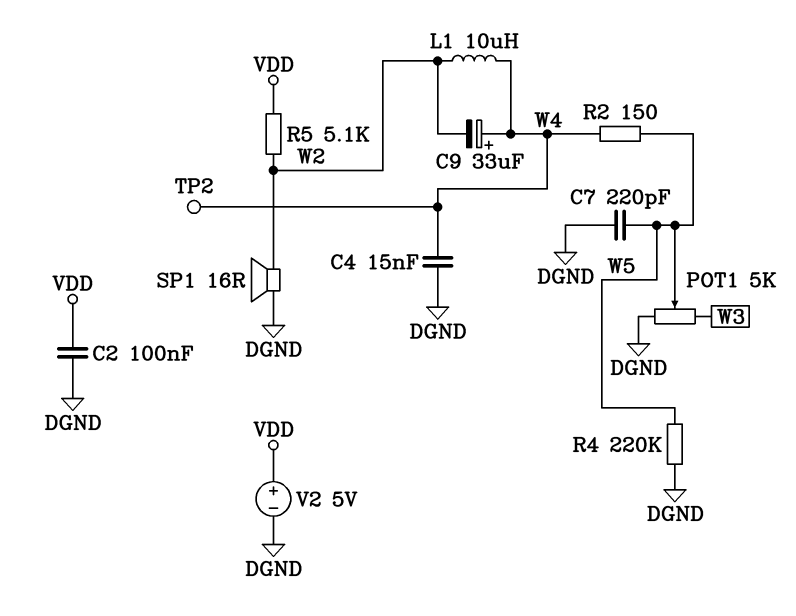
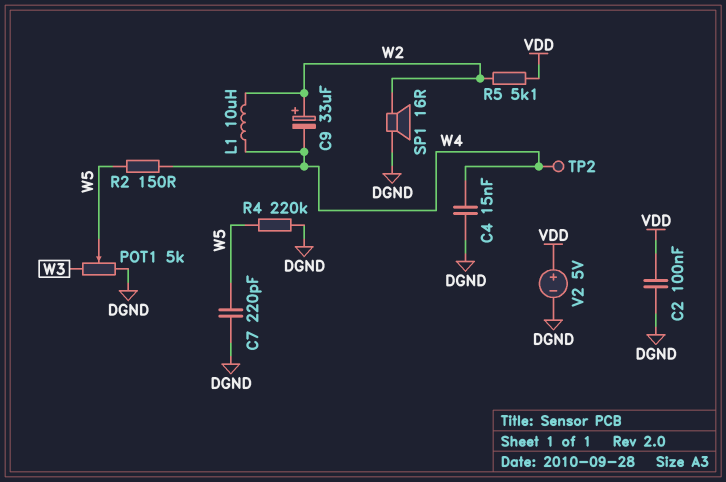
C9: 33uF (plus W4, minus W2) -> 33uF (plus W2, minus W4)

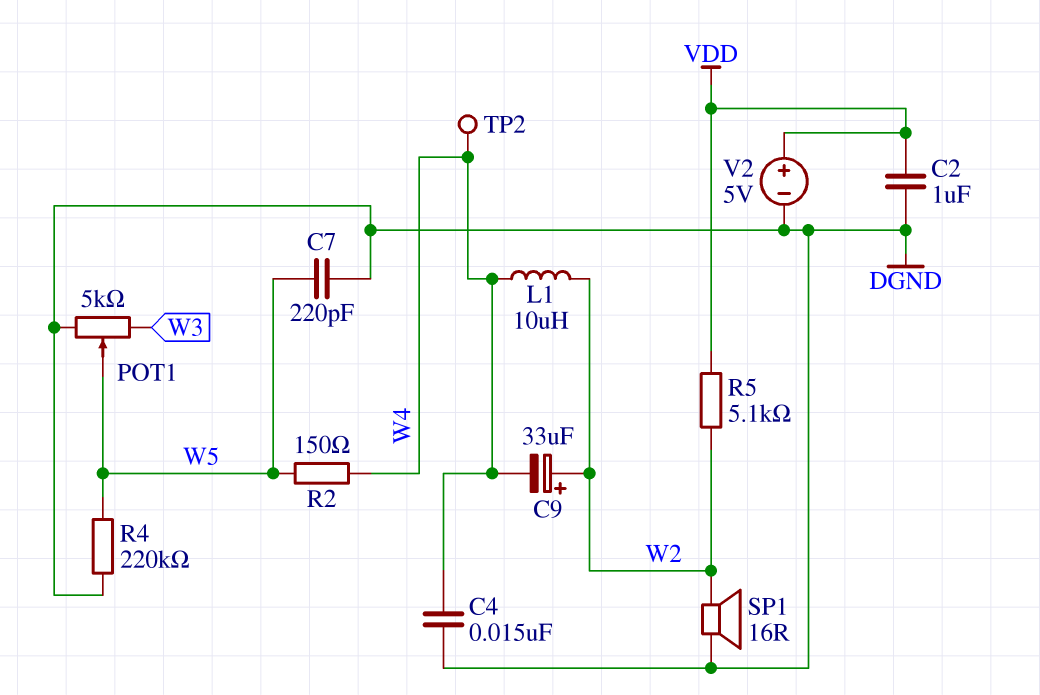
C2: 100nF (DGND, VDD) -> 1uF (DGND, VDD)

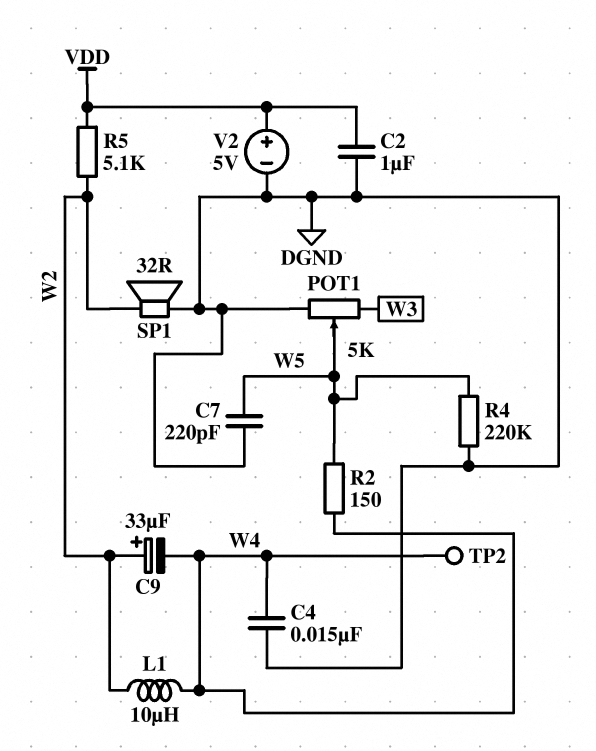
SP1: speaker 16R (DGND, W2) -> speaker 32R (DGND, W2)

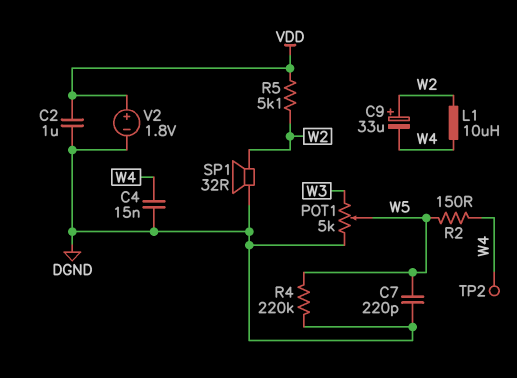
V2: 5V (plus VDD, minus DGND) -> 1.8V (plus VDD, minus DGND)

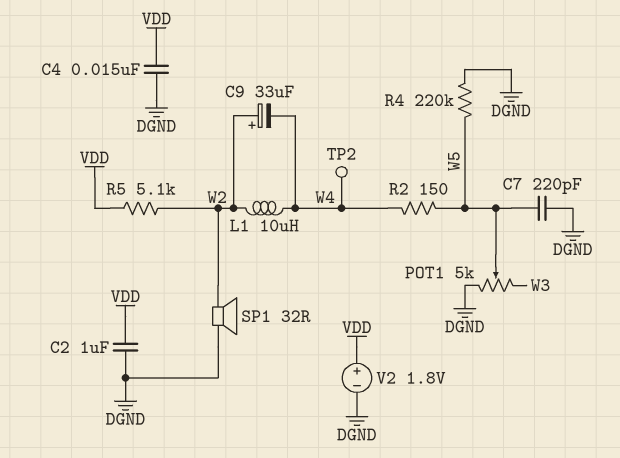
C4: 15nF (DGND, W4) -> 15nF (DGND, VDD)

